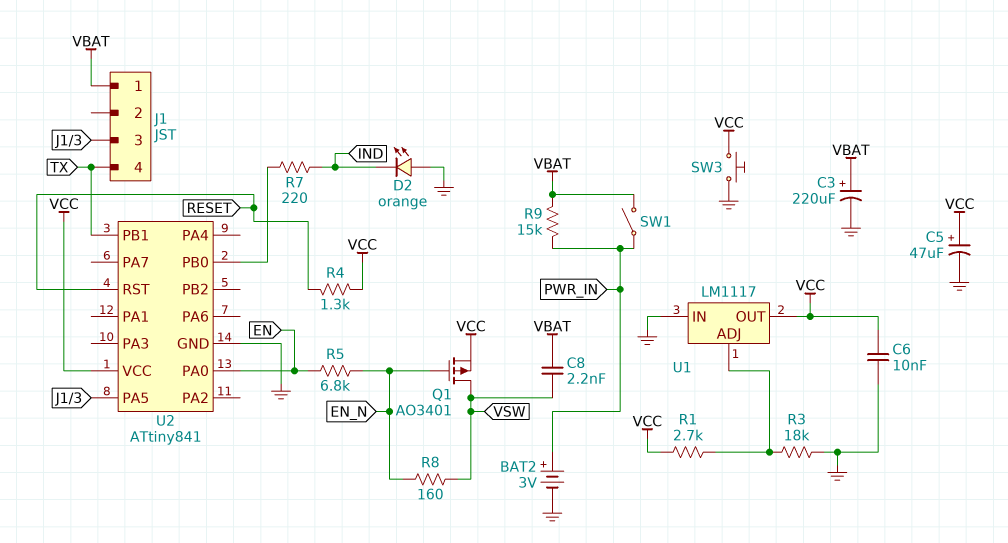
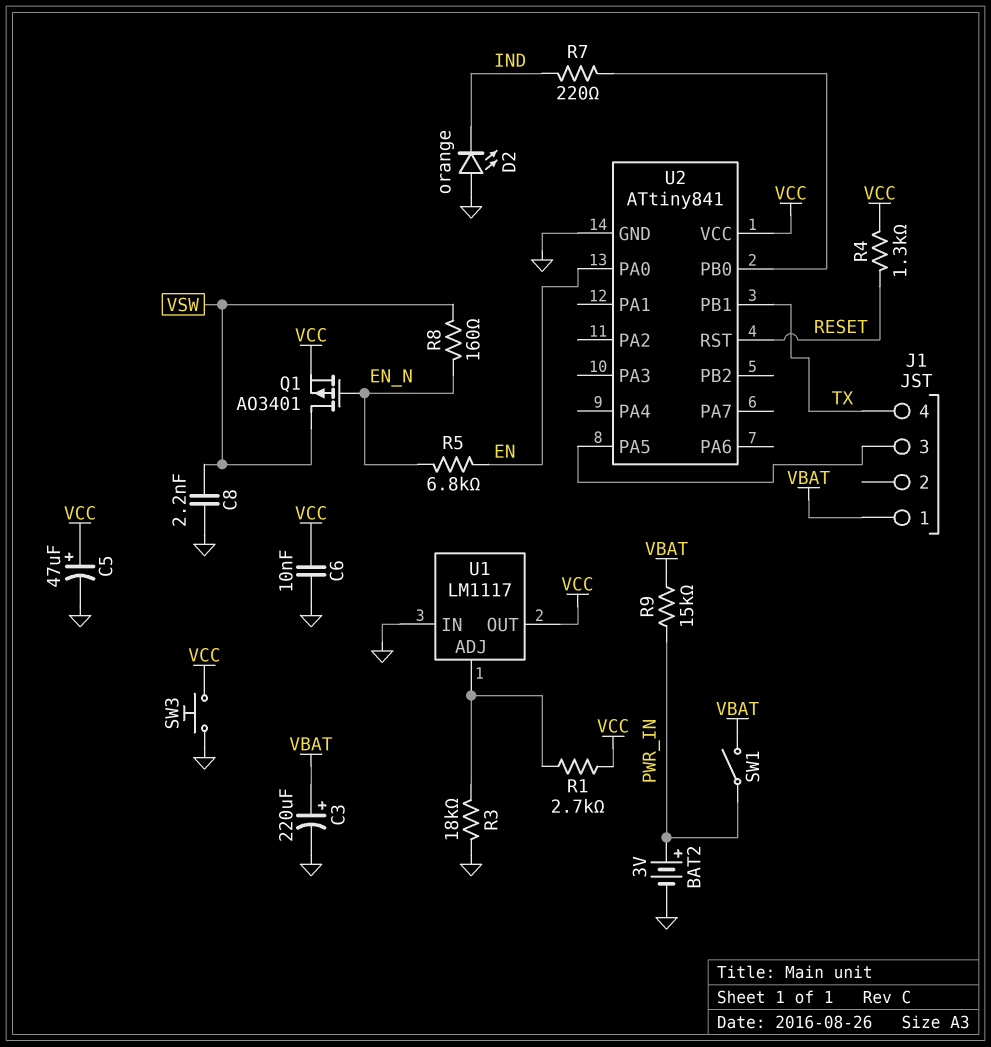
C8: 2.2nF (VBAT, VSW) -> 2.2nF (GND, VSW)

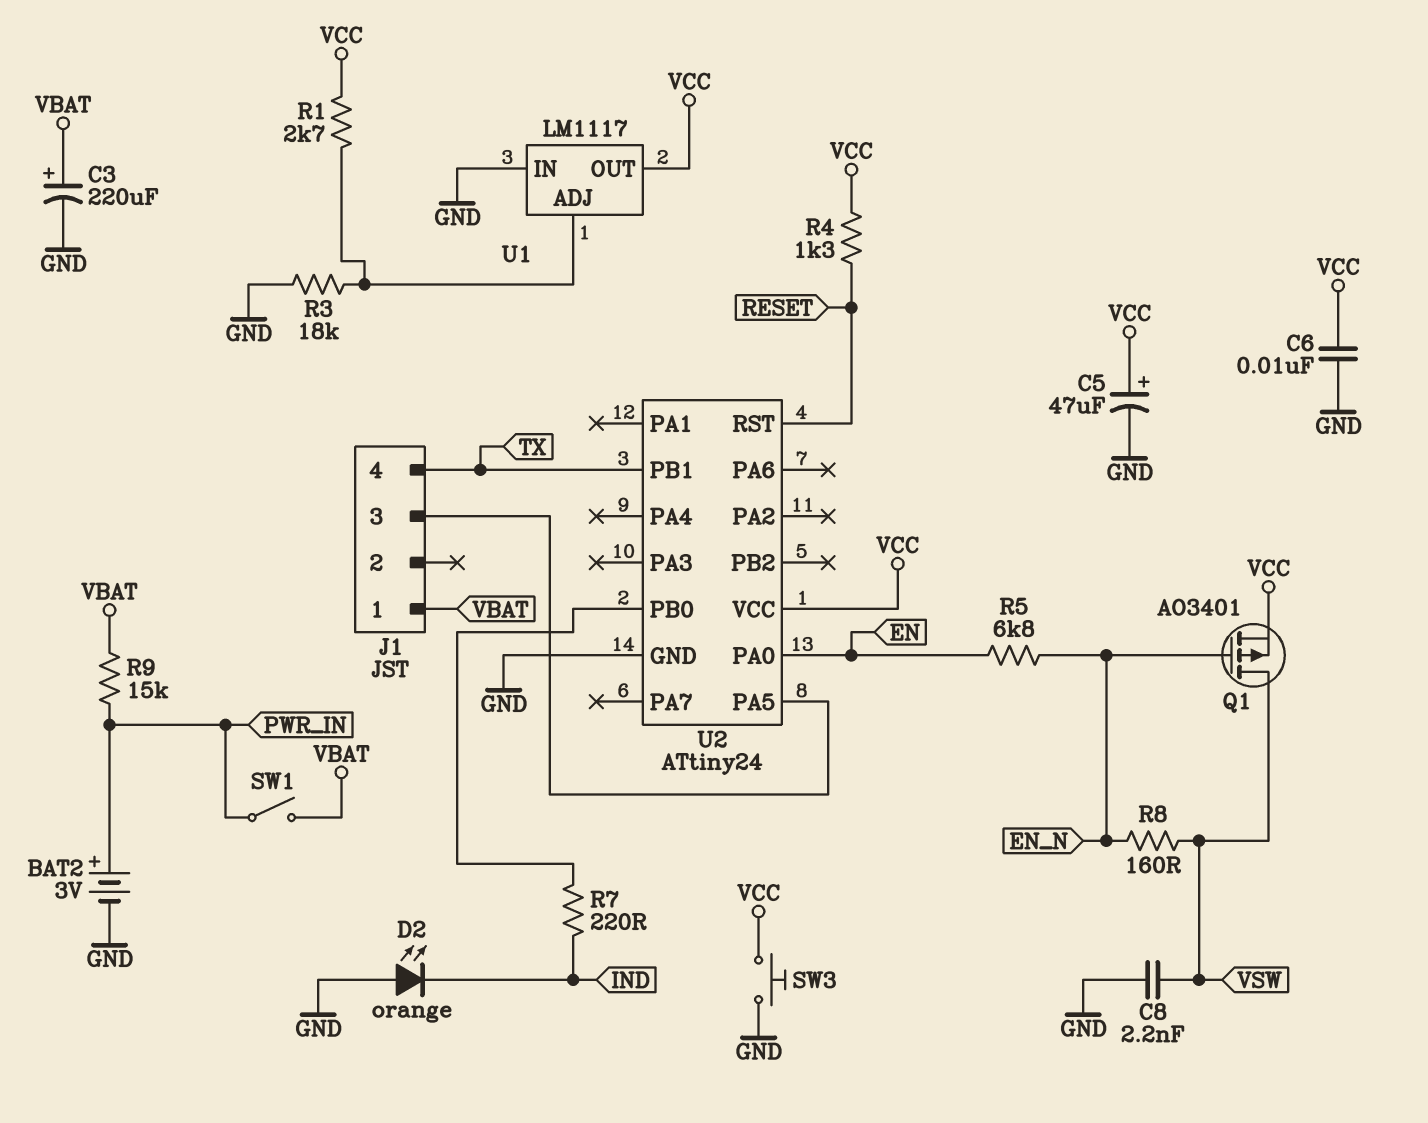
U2: ATtiny841 -> ATtiny24

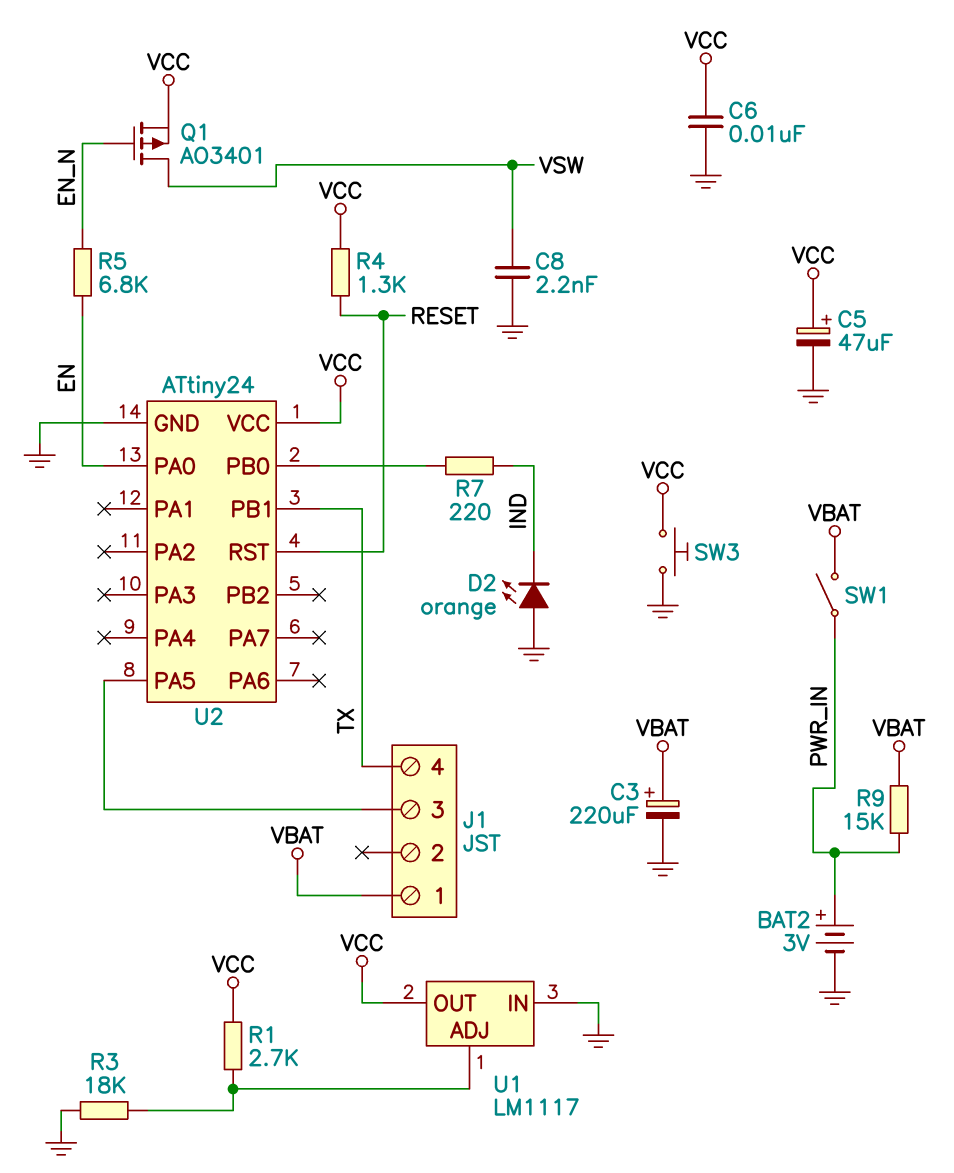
R8: 160 (EN_N, VSW) -> none

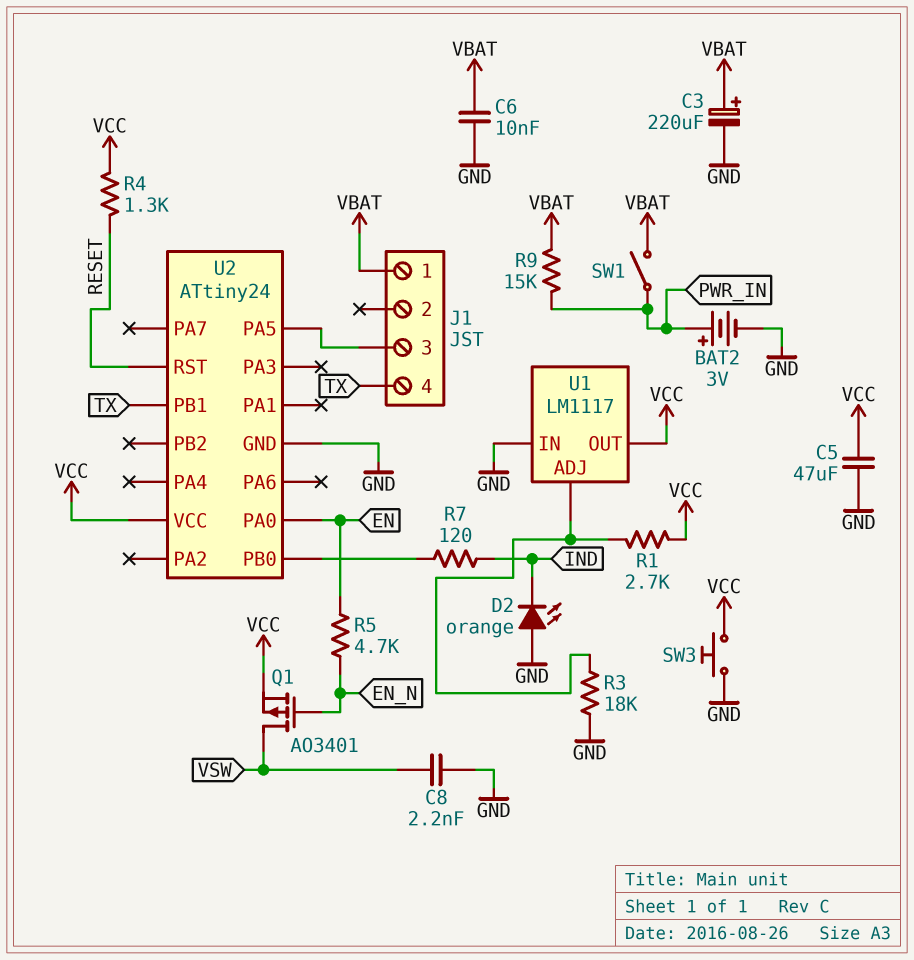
C5: 47uF (plus VCC, minus GND) -> 47uF (GND, VCC)
C6: 10nF (GND, VCC) -> 10nF (GND, VBAT)
R5: 6.8k (EN, EN_N) -> 4.7k (EN, EN_N)
R7: 220 (IND, U2/PB0) -> 120 (IND, U2/PB0)

